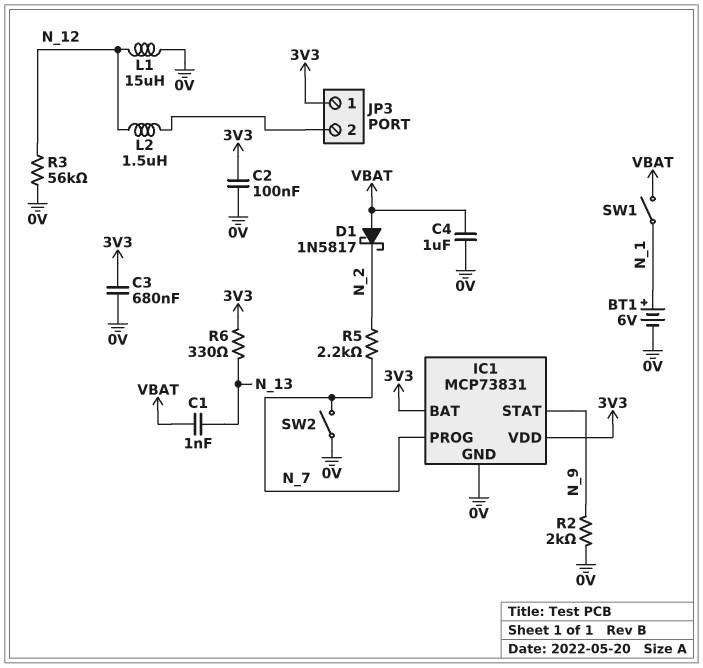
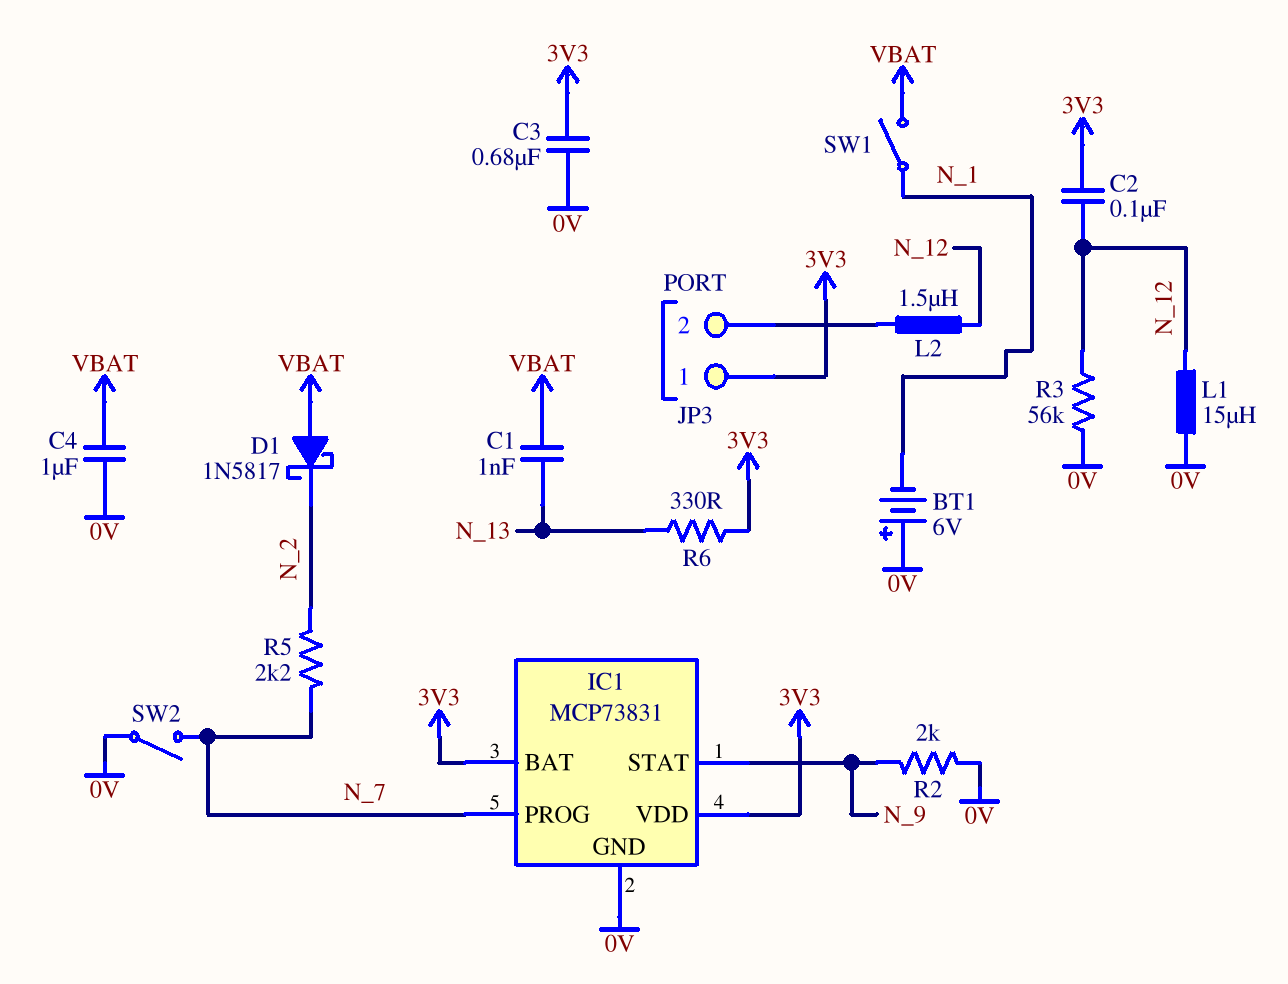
BT1: 6V (plus N_1, minus 0V) -> 6V (plus 0V, minus N_1)
C2: 100nF (0V, 3V3) -> 100nF (3V3, N_12)

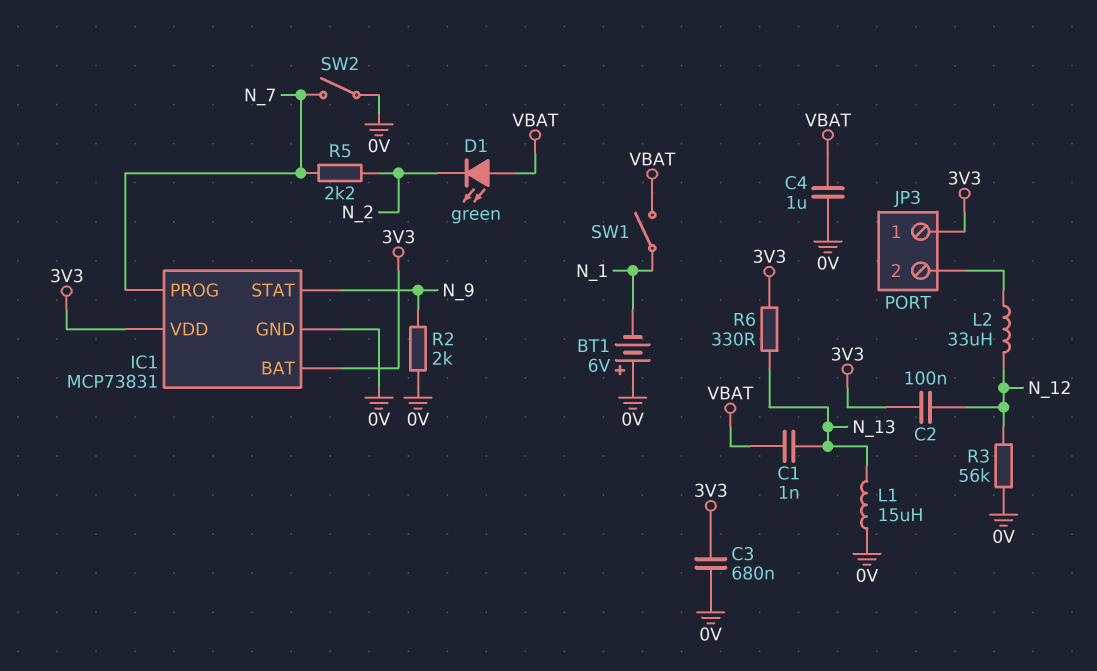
D1: schottky 1N5817 (A VBAT, K N_2) -> LED green (A VBAT, K N_2)
L1: 15uH (0V, N_12) -> 15uH (0V, N_13)
L2: 1.5uH (JP3/2, N_12) -> 33uH (JP3/2, N_12)

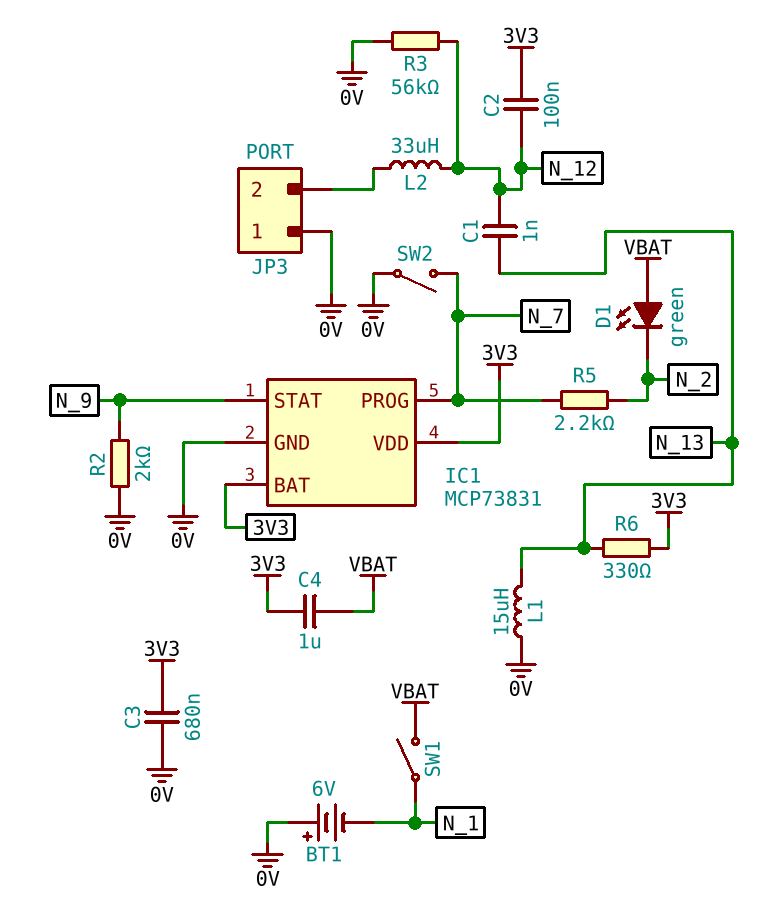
C1: 1nF (N_13, VBAT) -> 1nF (N_12, N_13)
C4: 1uF (0V, VBAT) -> 1uF (3V3, VBAT)
JP3 pin 1: 3V3 -> 0V

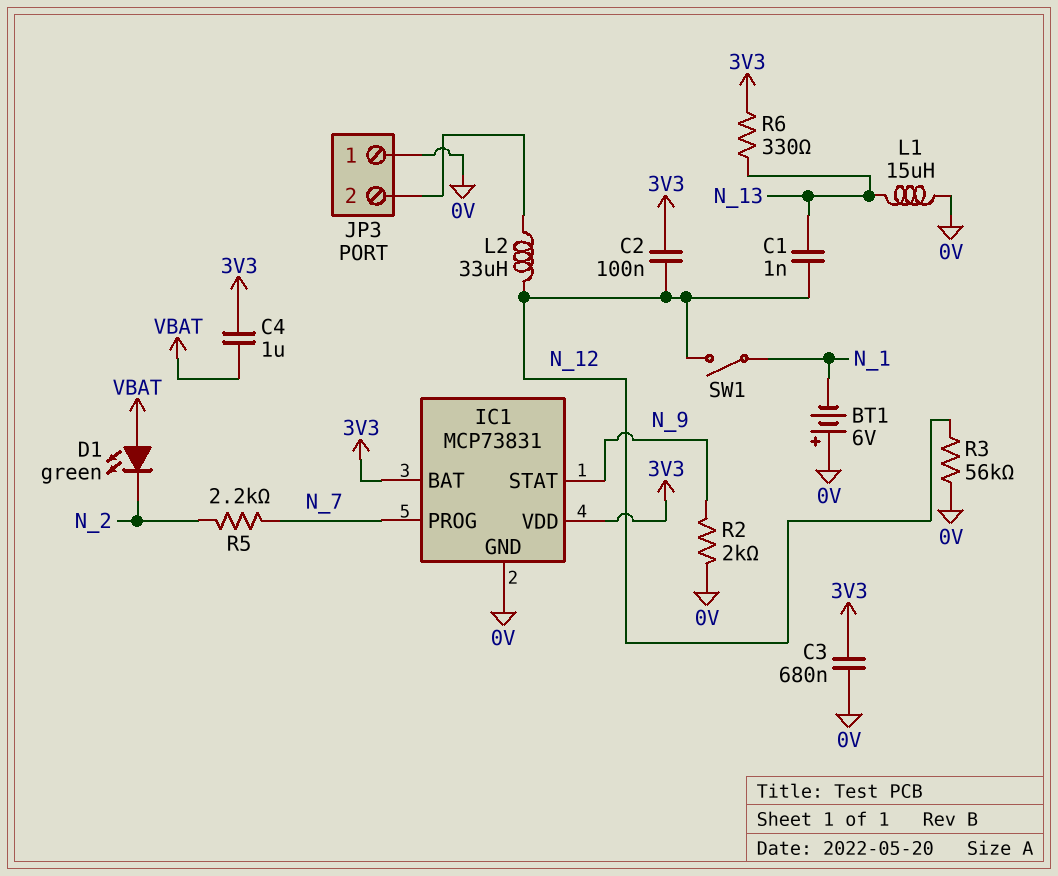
SW1: switch (N_1, VBAT) -> switch (N_1, N_12)
SW2: switch (0V, N_7) -> none

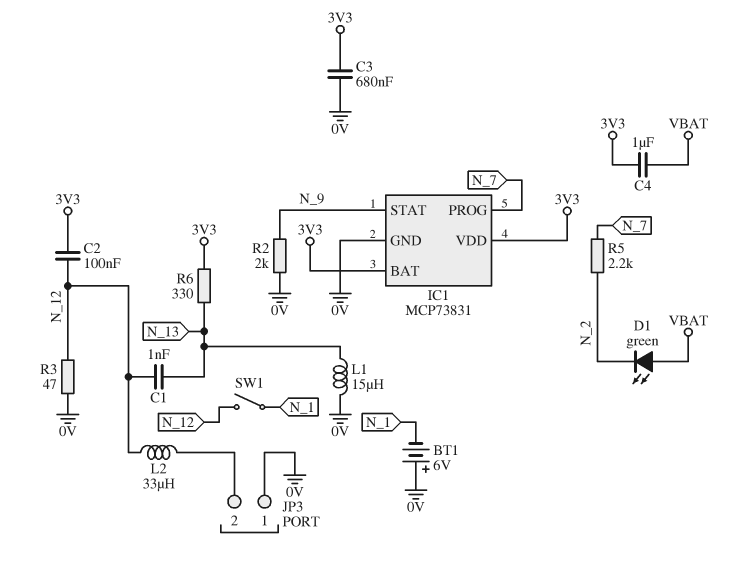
R3: 56k (0V, N_12) -> 47 (0V, N_12)

